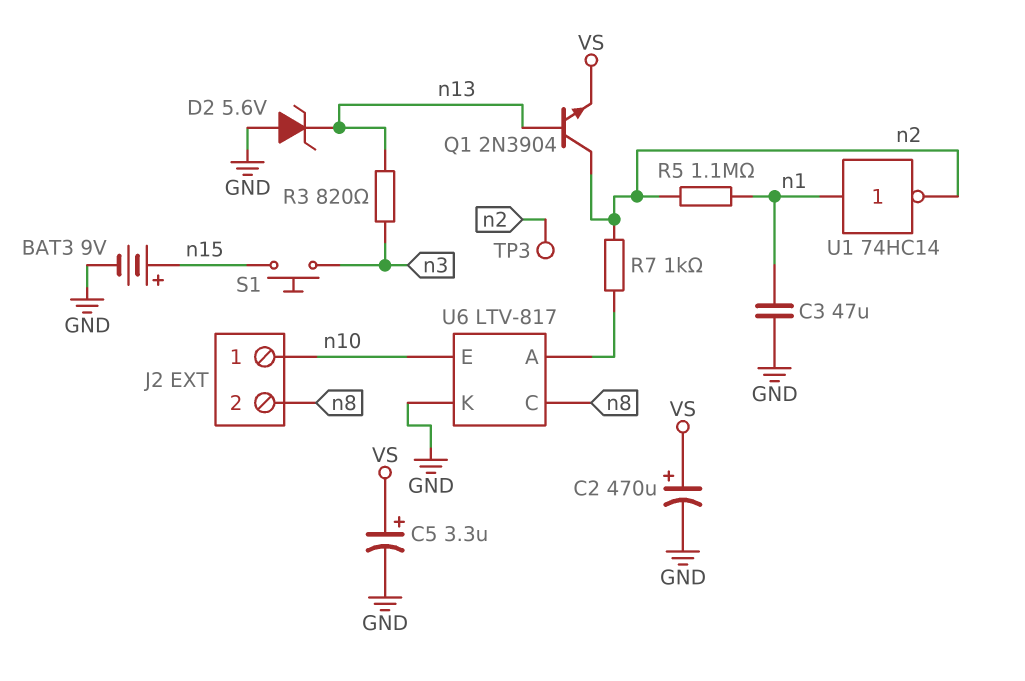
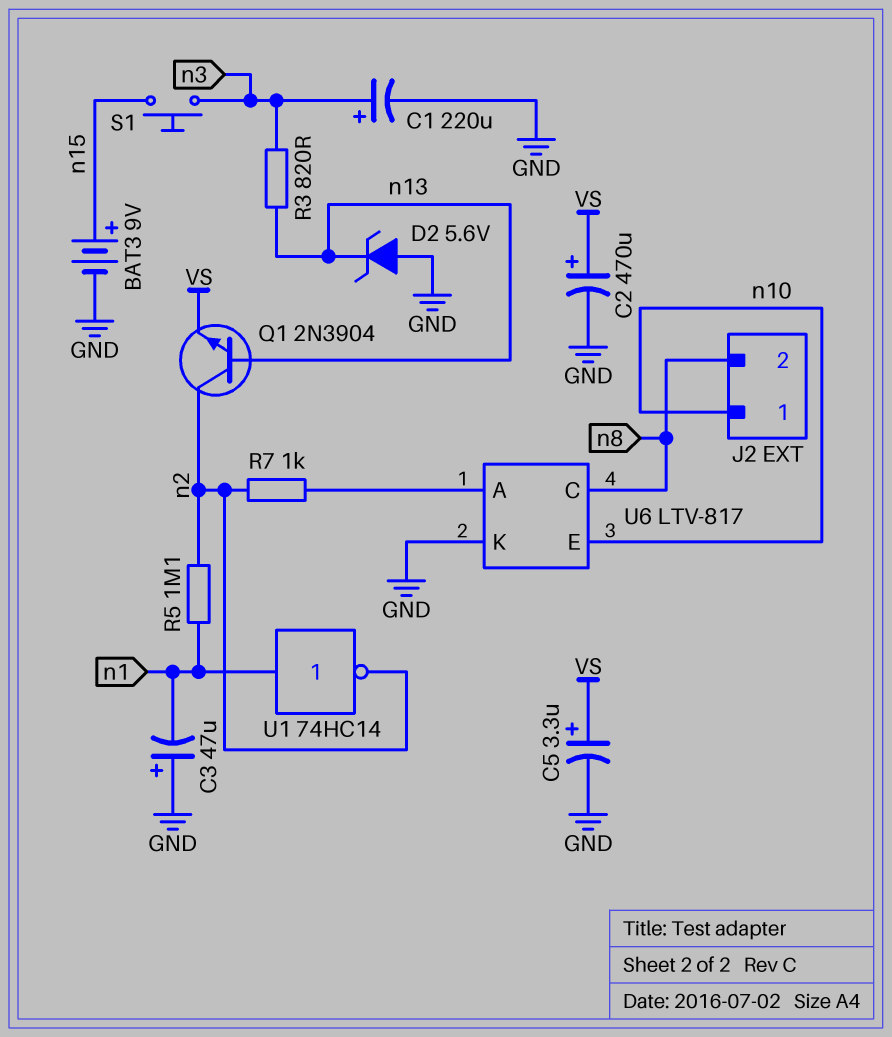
C1: none -> 220uF (plus n3, minus GND)
C3: 47uF (GND, n1) -> 47uF (plus GND, minus n1)
TP3: test point (n2) -> none

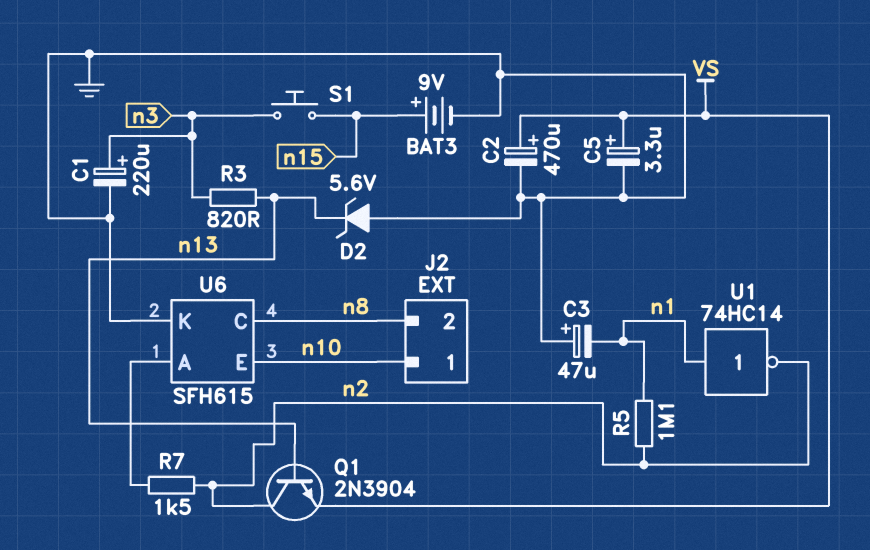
R7: 1k (U6/A, n2) -> 1.5k (U6/A, n2)
U6: LTV-817 -> SFH615

